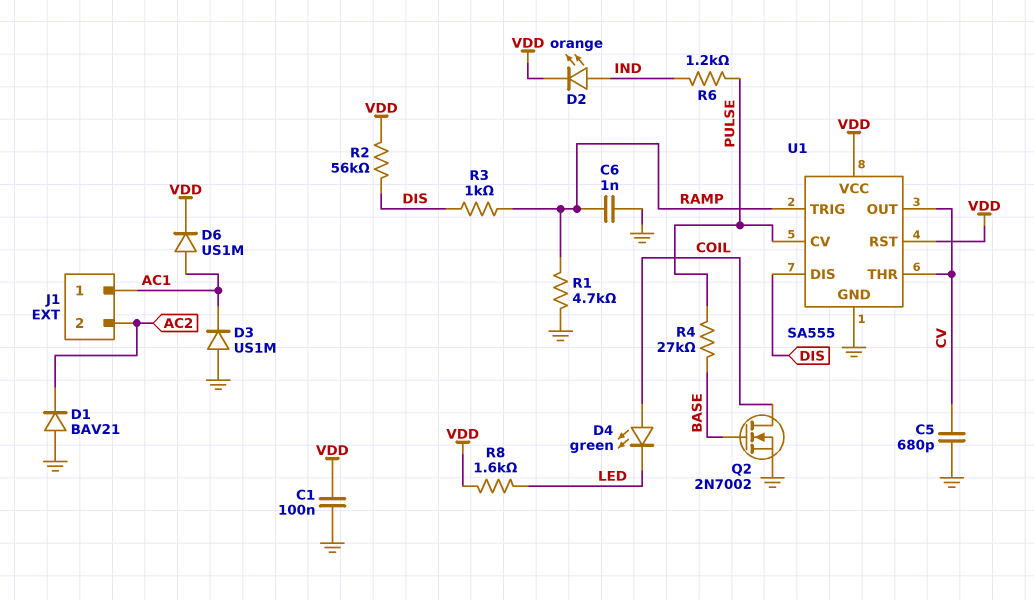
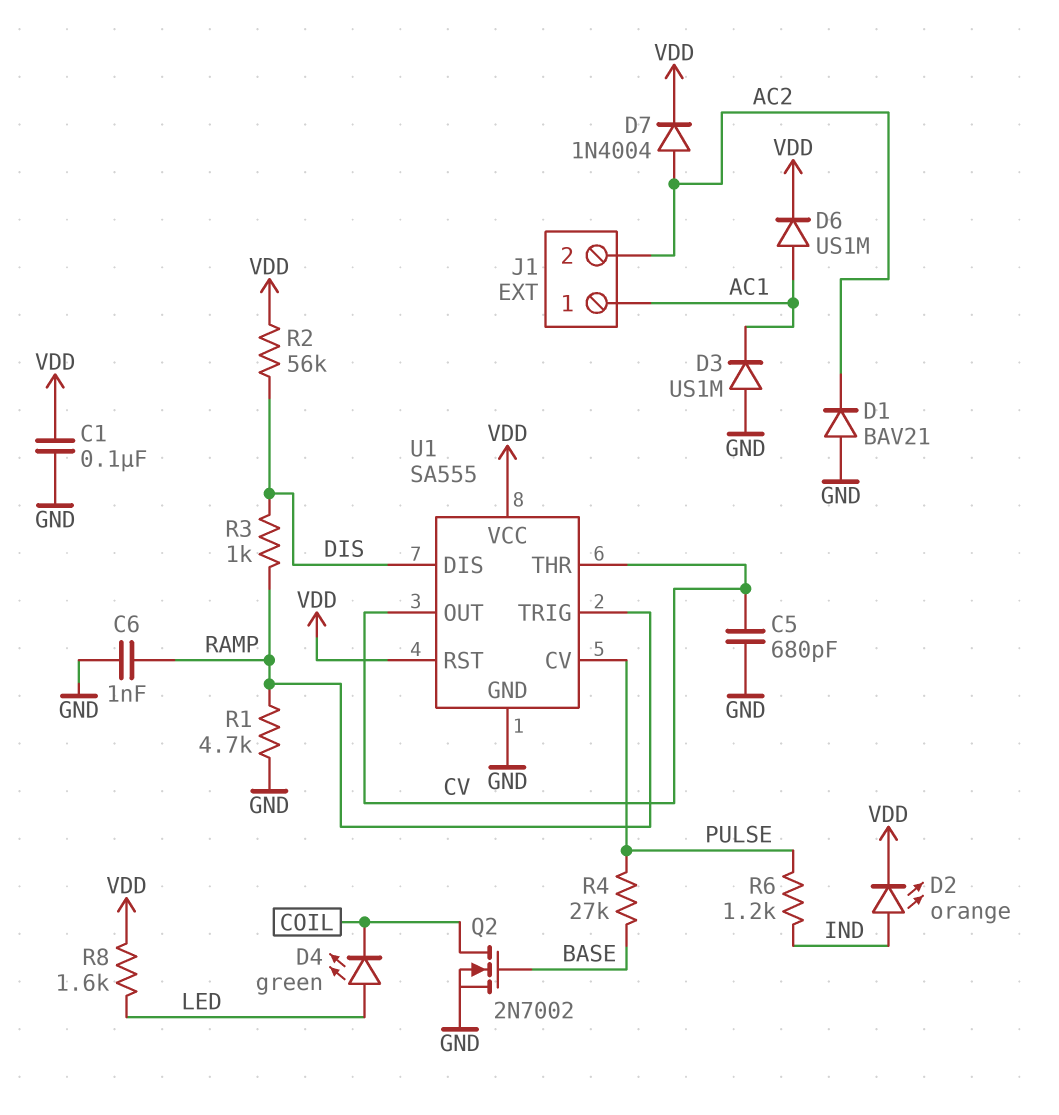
D4: LED green (A COIL, K LED) -> LED green (A LED, K COIL)
D7: none -> diode 1N4004 (A AC2, K VDD)

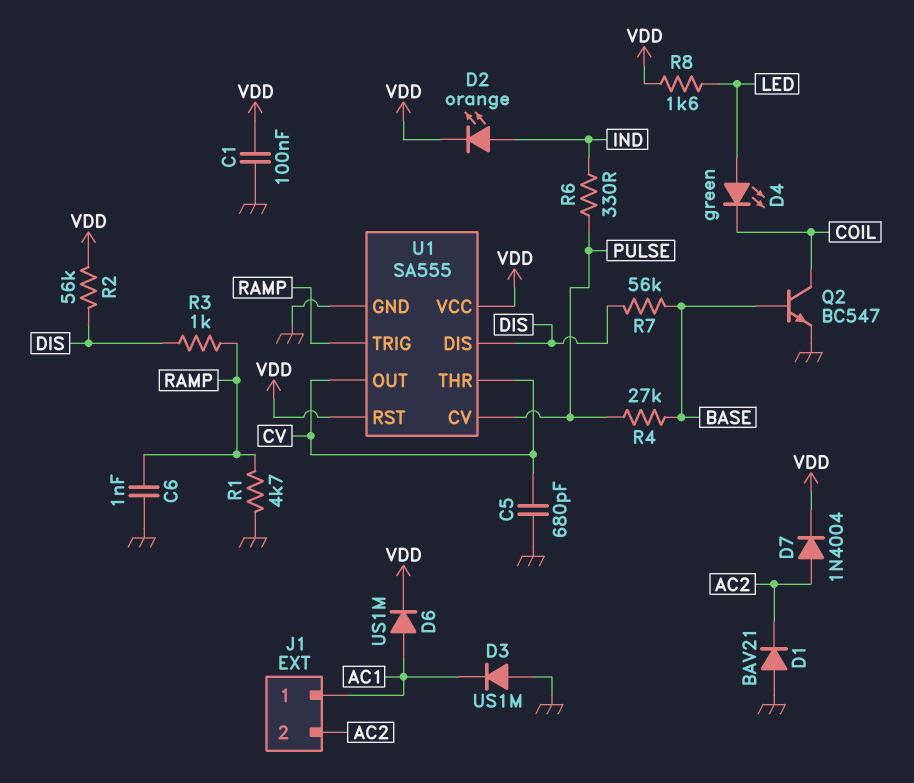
Q2: NMOS 2N7002 (G BASE, D COIL, S GND) -> NPN BC547 (B BASE, C COIL, E GND)
R6: 1.2k (IND, PULSE) -> 330 (IND, PULSE)
R7: none -> 56k (BASE, DIS)

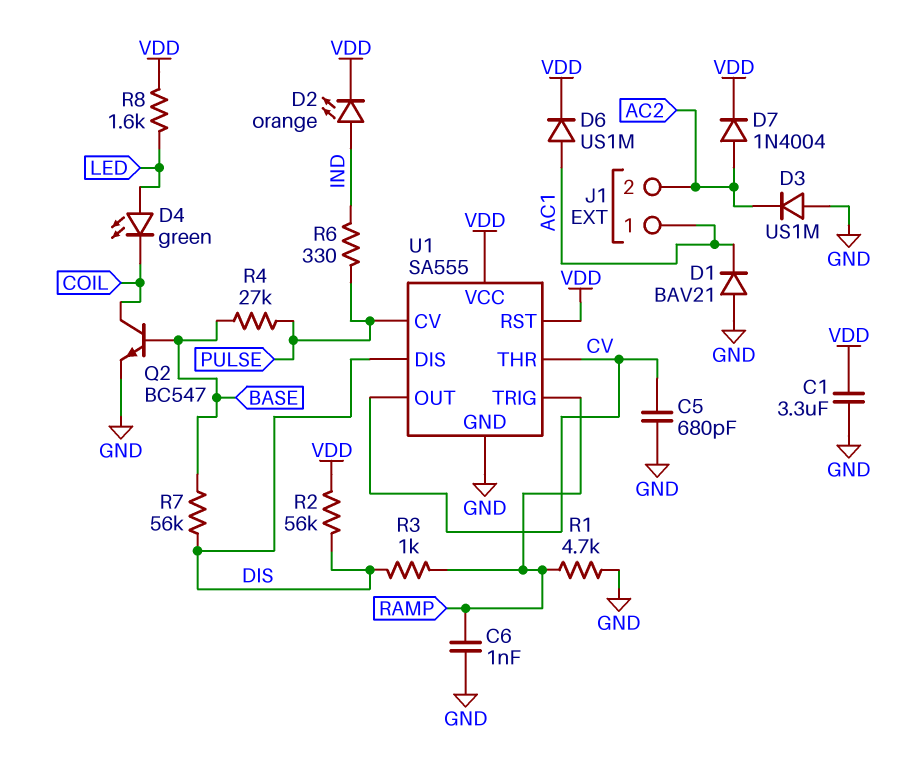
C1: 100nF (GND, VDD) -> 3.3uF (GND, VDD)
D1: diode BAV21 (A GND, K AC2) -> diode BAV21 (A GND, K AC1)
D3: diode US1M (A GND, K AC1) -> diode US1M (A GND, K AC2)

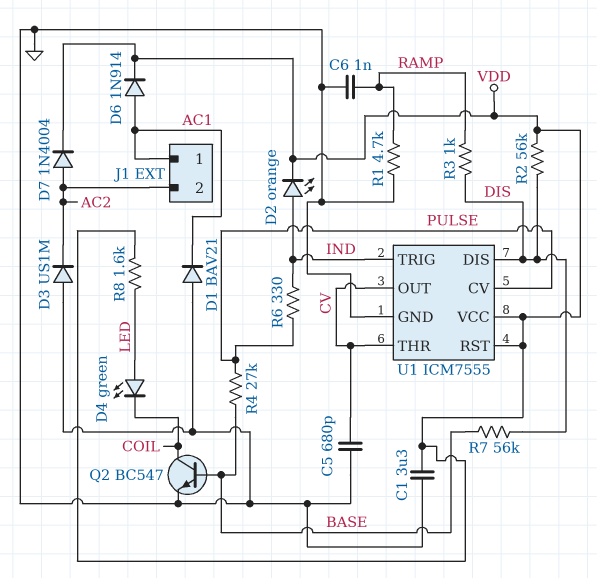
D6: diode US1M (A AC1, K VDD) -> diode 1N914 (A AC1, K VDD)
U1: SA555 -> ICM7555
U1 pin TRIG: RAMP -> IND

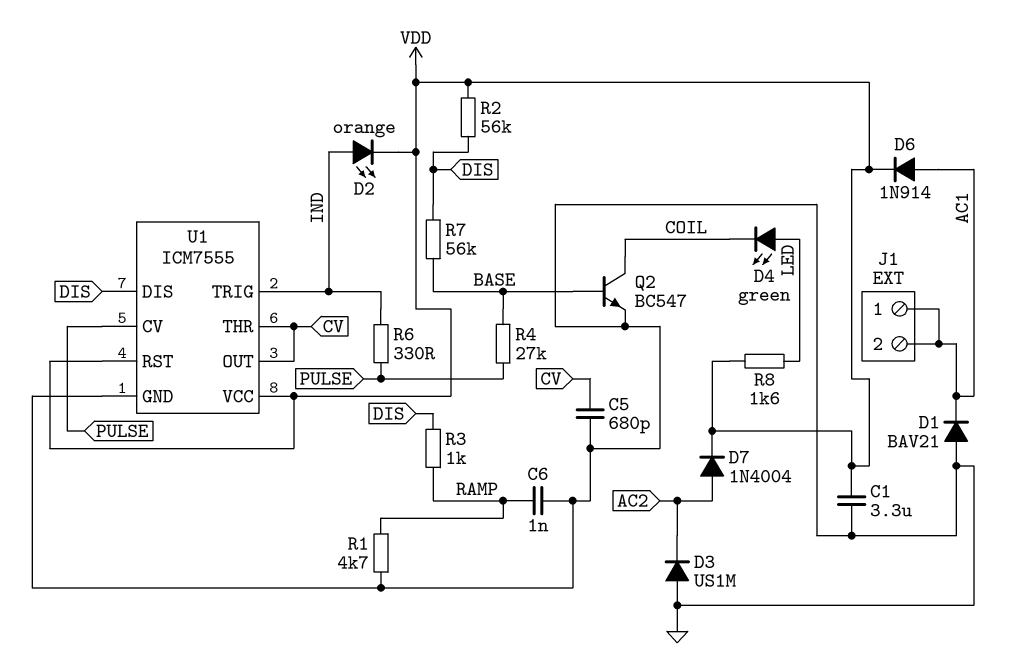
J1 pin 2: AC2 -> AC1

